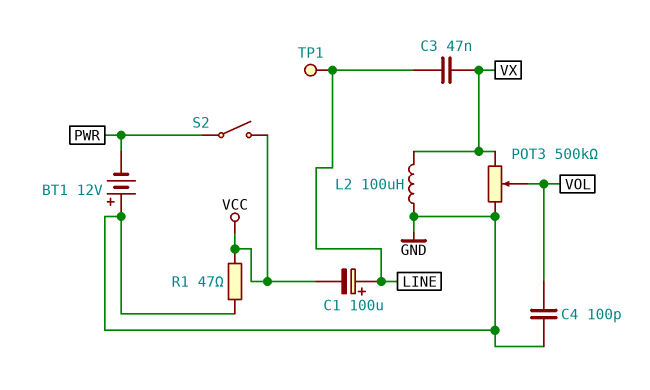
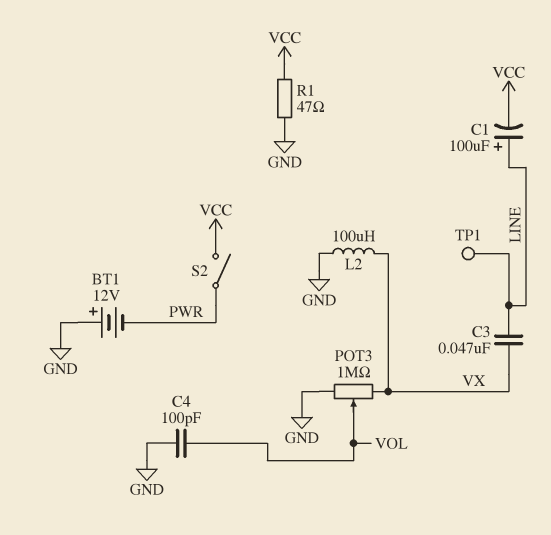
POT3: 500k (GND, VX, wiper VOL) -> 1M (GND, VX, wiper VOL)

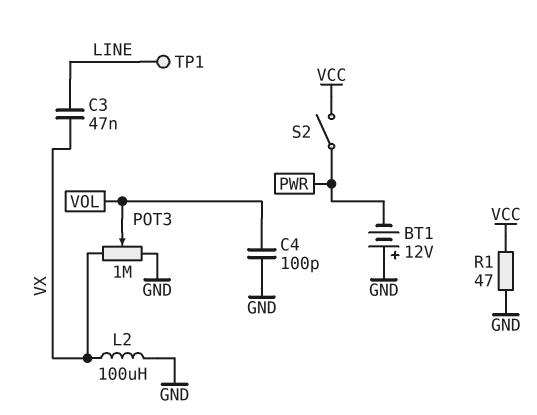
C1: 100uF (plus LINE, minus VCC) -> none

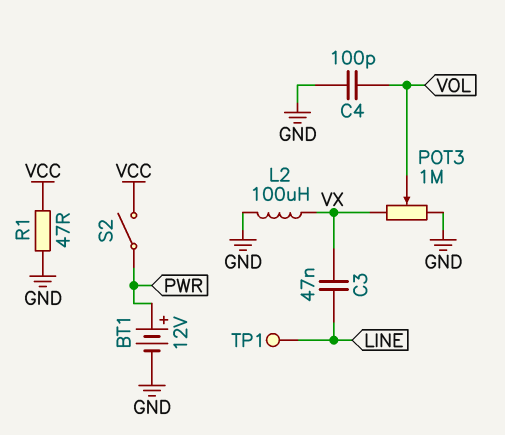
BT1: 12V (plus GND, minus PWR) -> 12V (plus PWR, minus GND)

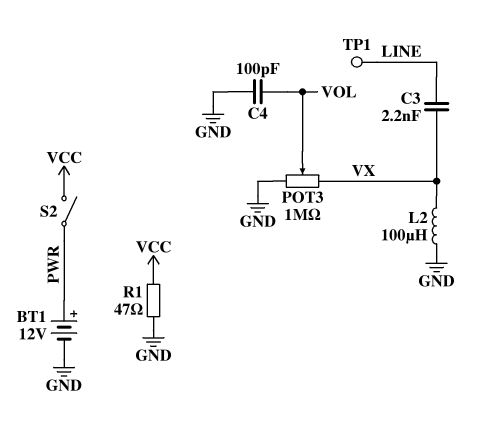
C3: 47nF (LINE, VX) -> 2.2nF (LINE, VX)

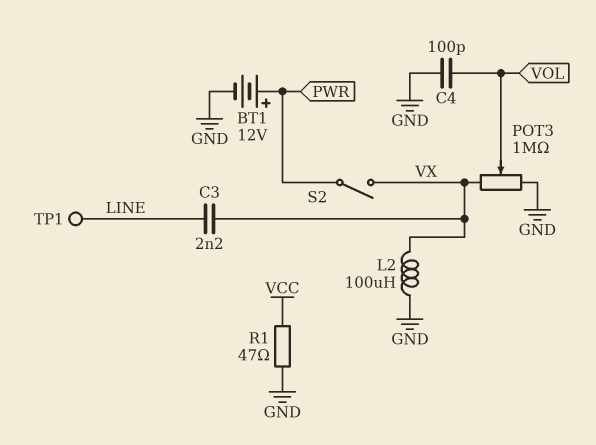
S2: switch (PWR, VCC) -> switch (PWR, VX)

